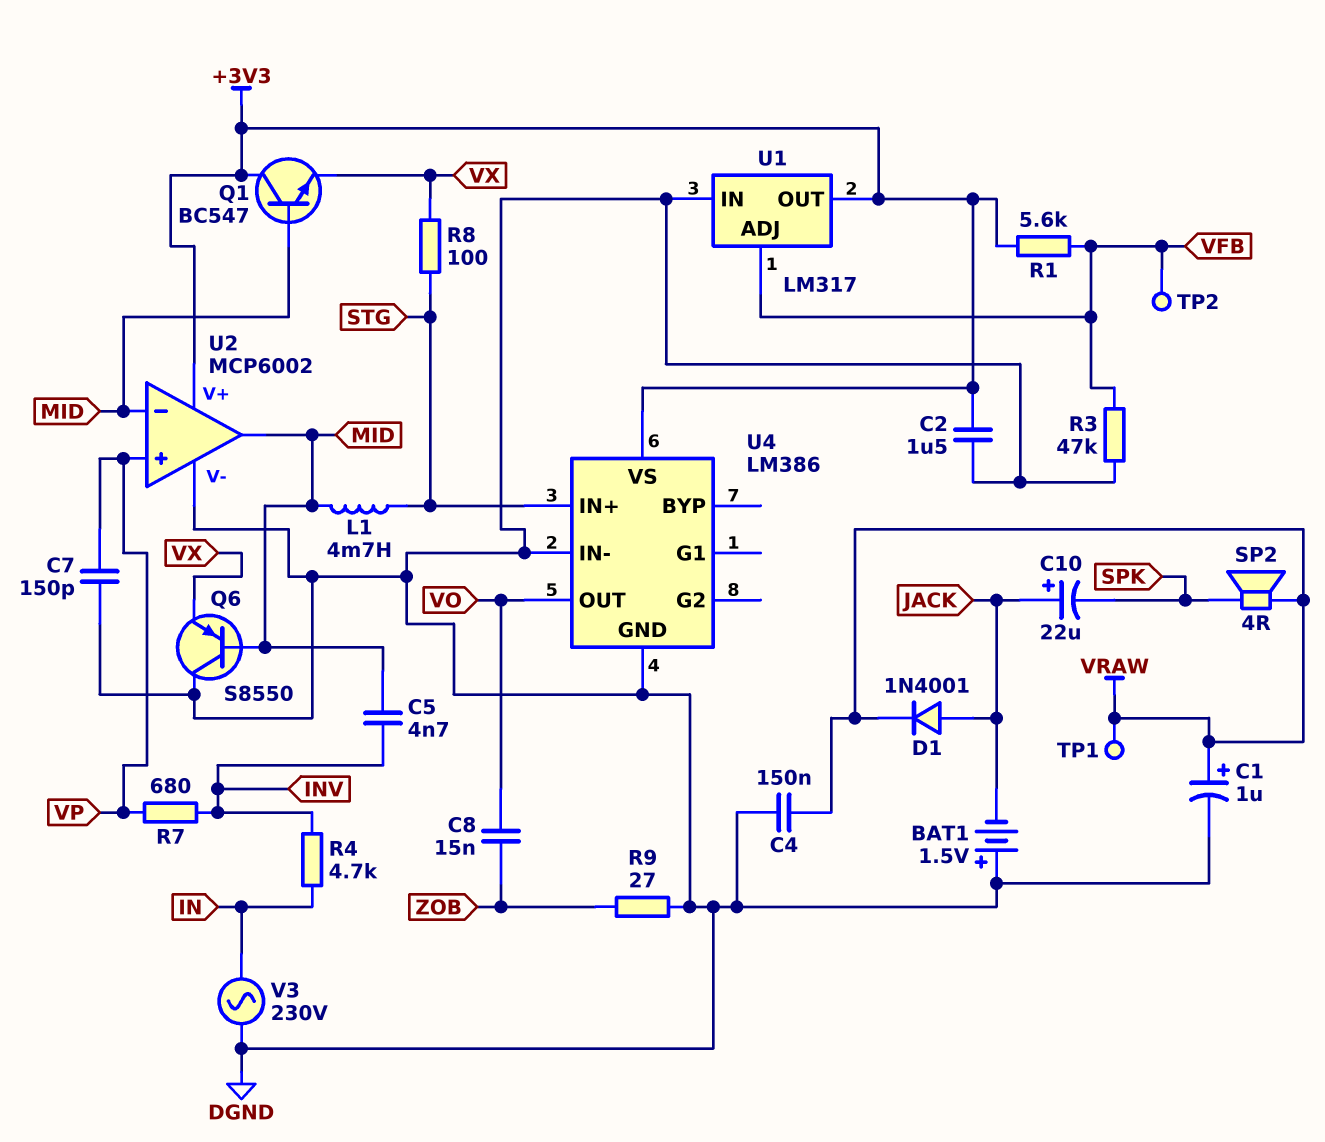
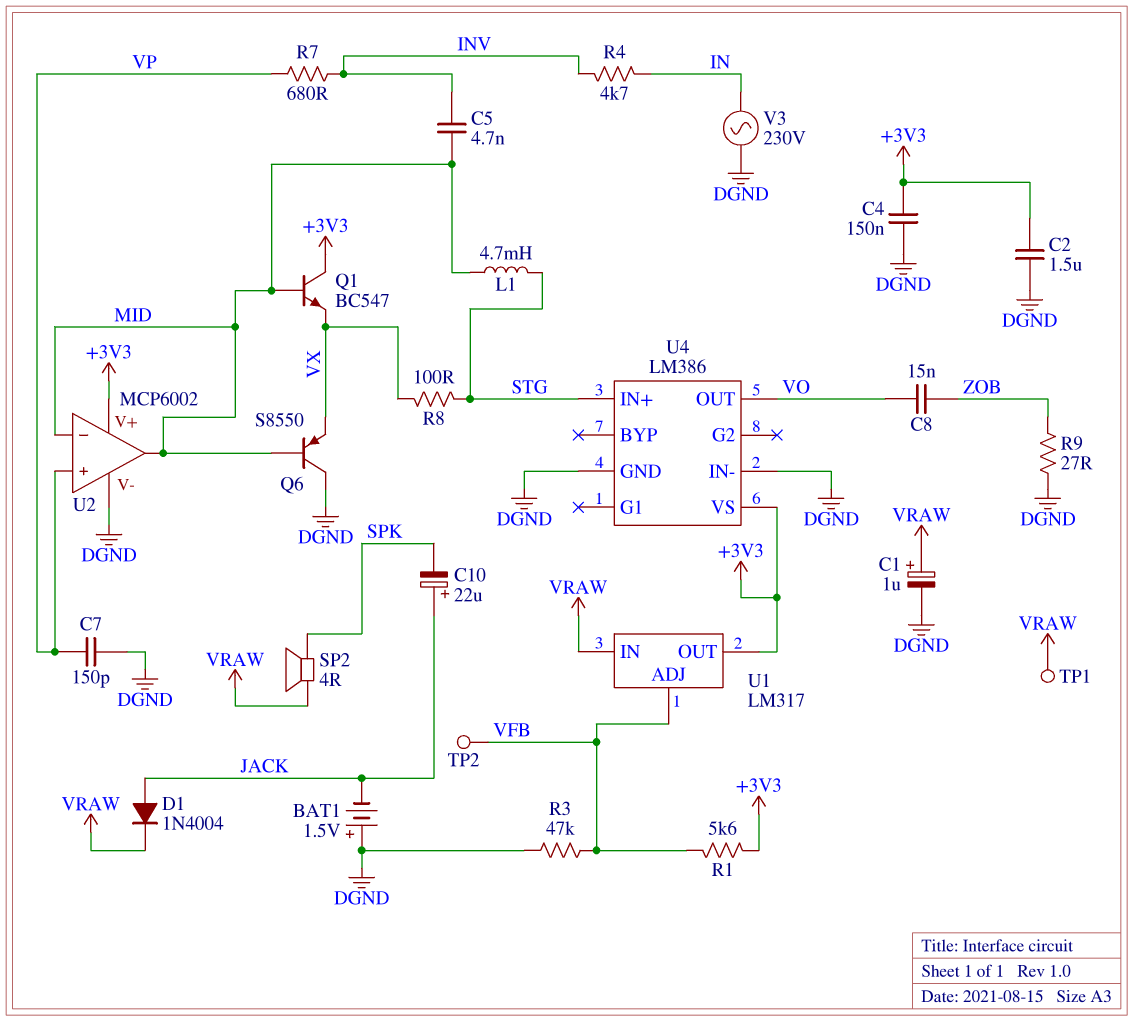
C4: 150nF (DGND, VRAW) -> 150nF (+3V3, DGND)
D1: diode 1N4001 (A JACK, K VRAW) -> diode 1N4004 (A JACK, K VRAW)
U1 pin IN: DGND -> VRAW

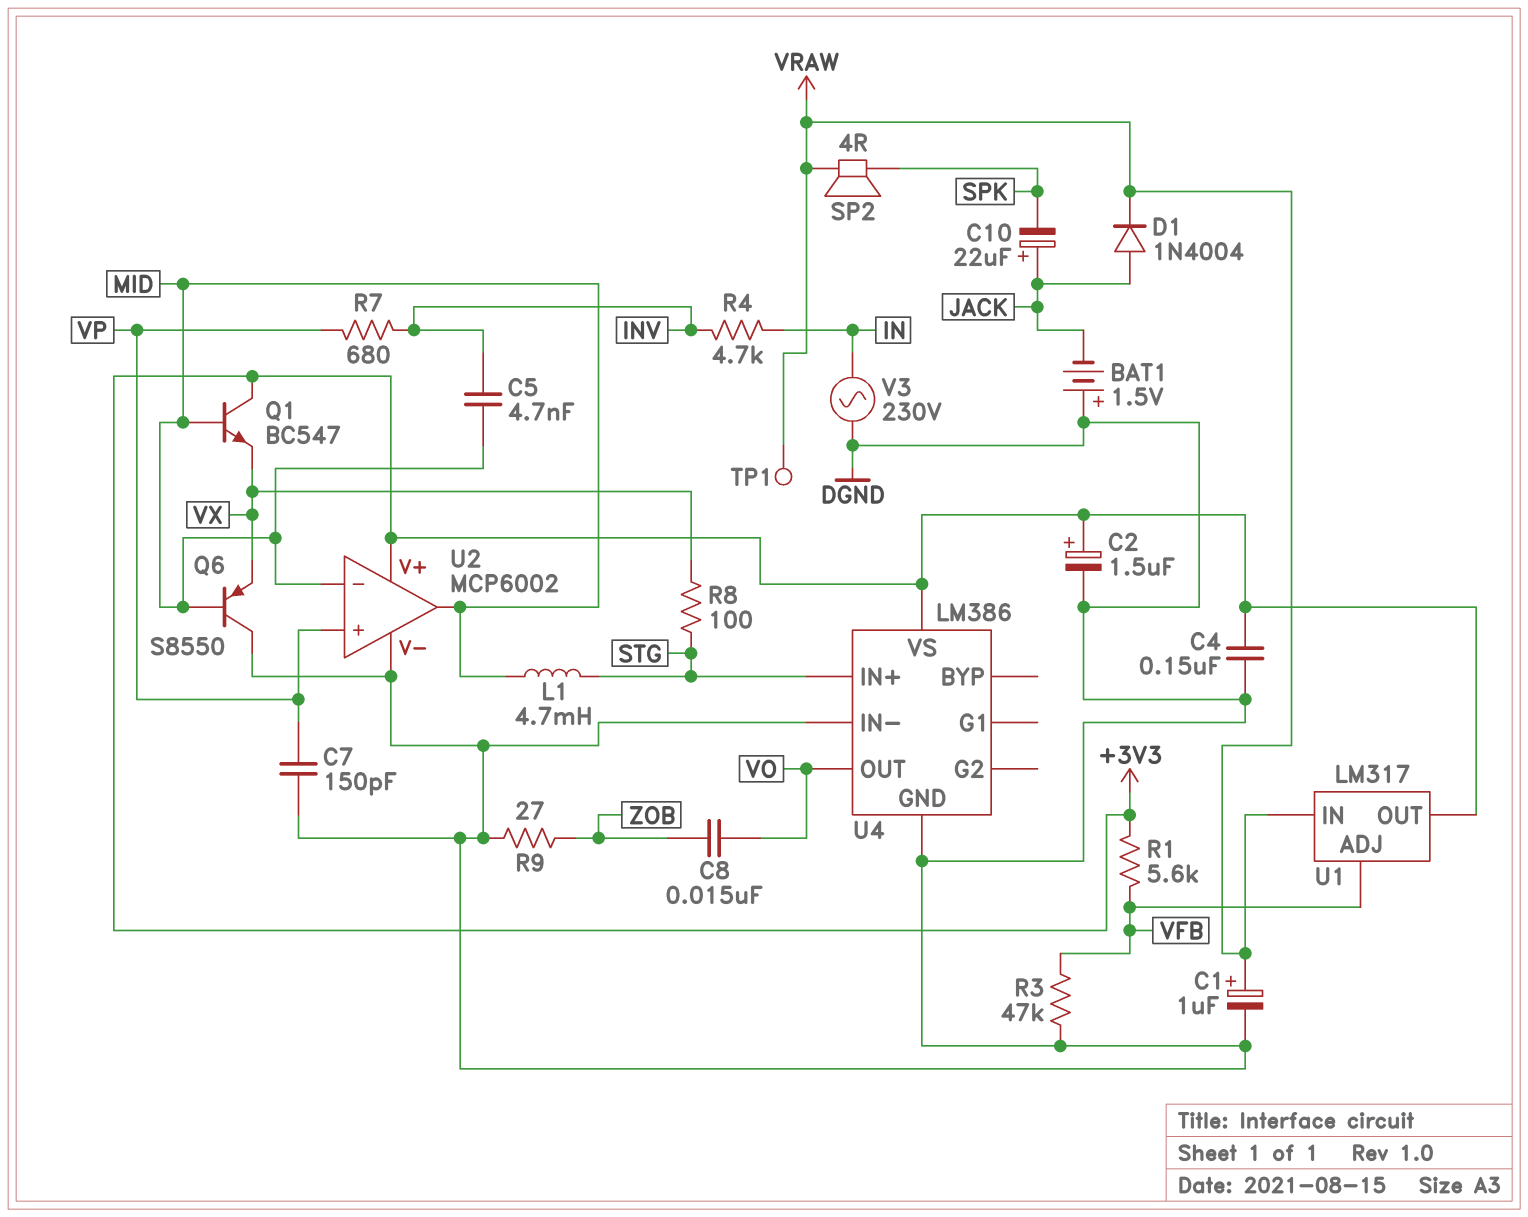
C2: 1.5uF (+3V3, DGND) -> 1.5uF (plus +3V3, minus DGND)
TP2: test point (VFB) -> none

